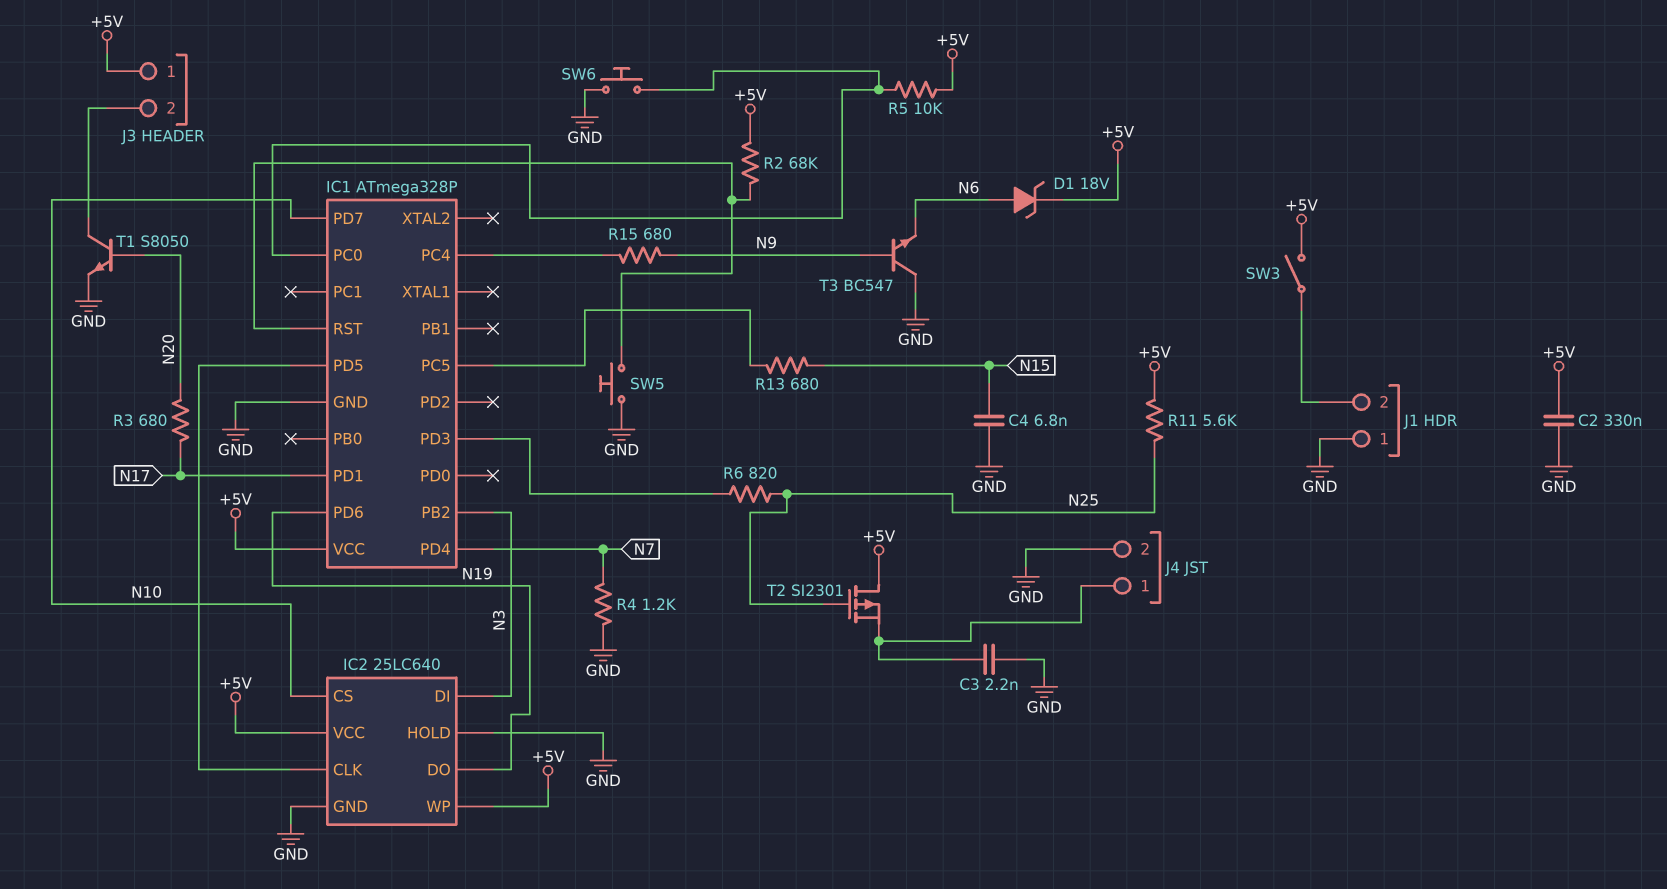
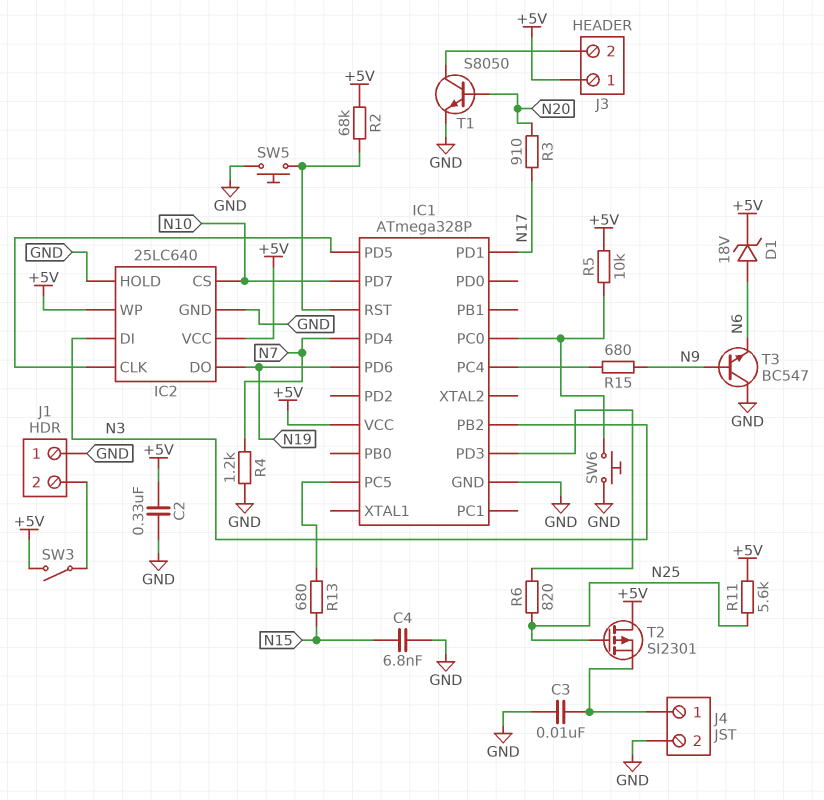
C3: 2.2nF (GND, J4/1) -> 10nF (GND, J4/1)
R3: 680 (N17, N20) -> 910 (N17, N20)

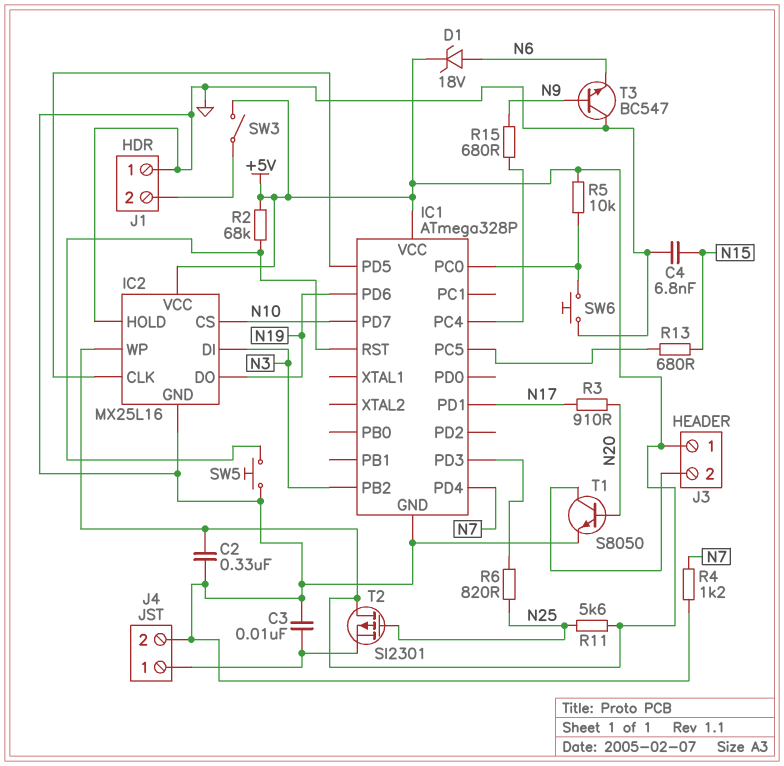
IC2: 25LC640 -> MX25L16

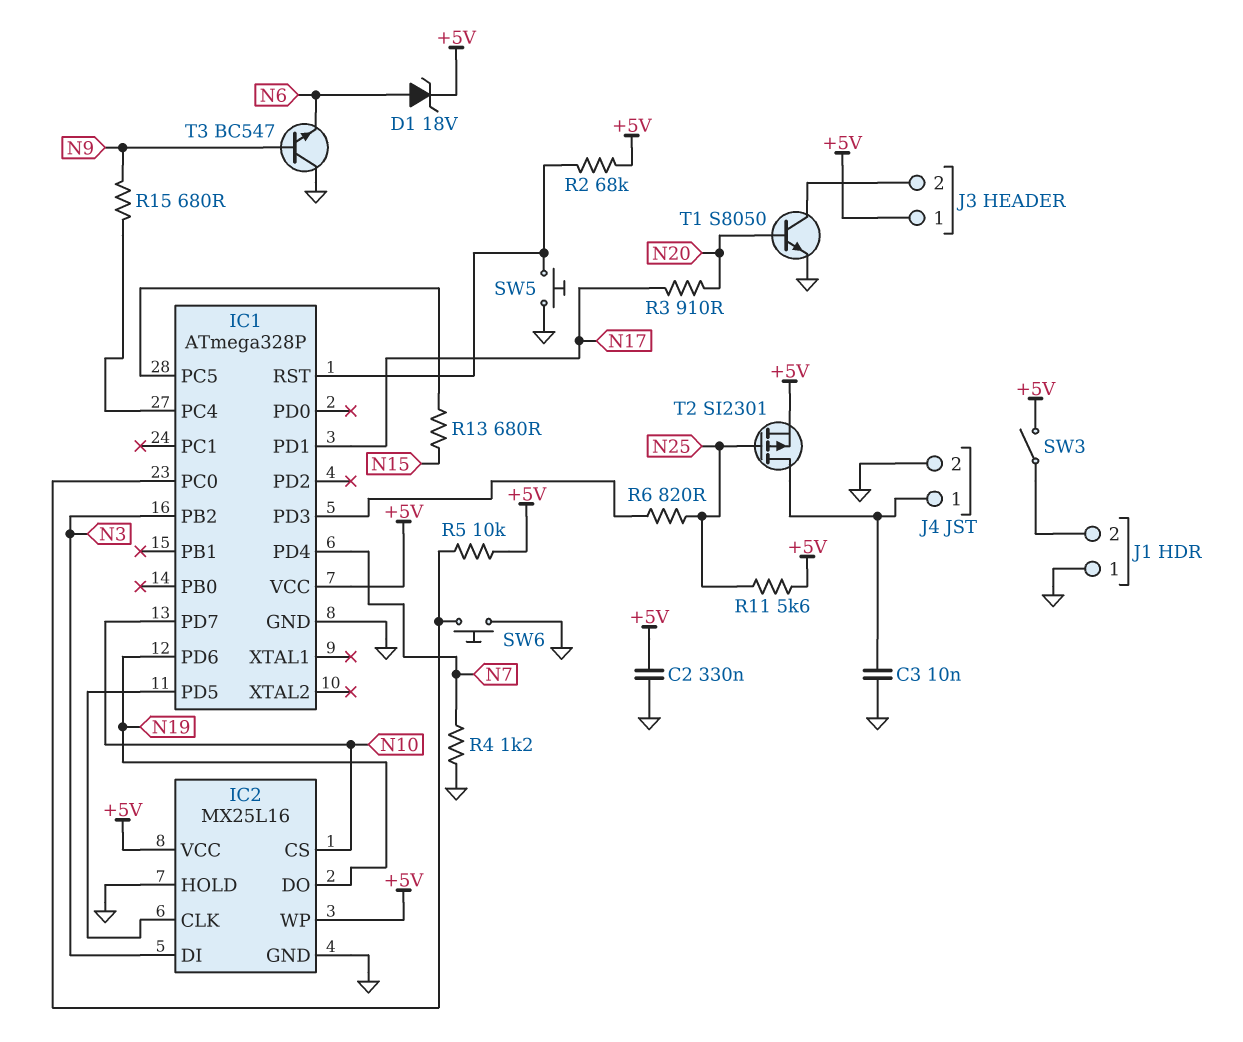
C4: 6.8nF (GND, N15) -> none
T2: PMOS SI2301 (G N25, D +5V, S J4/1) -> PMOS SI2301 (G N25, D J4/1, S +5V)

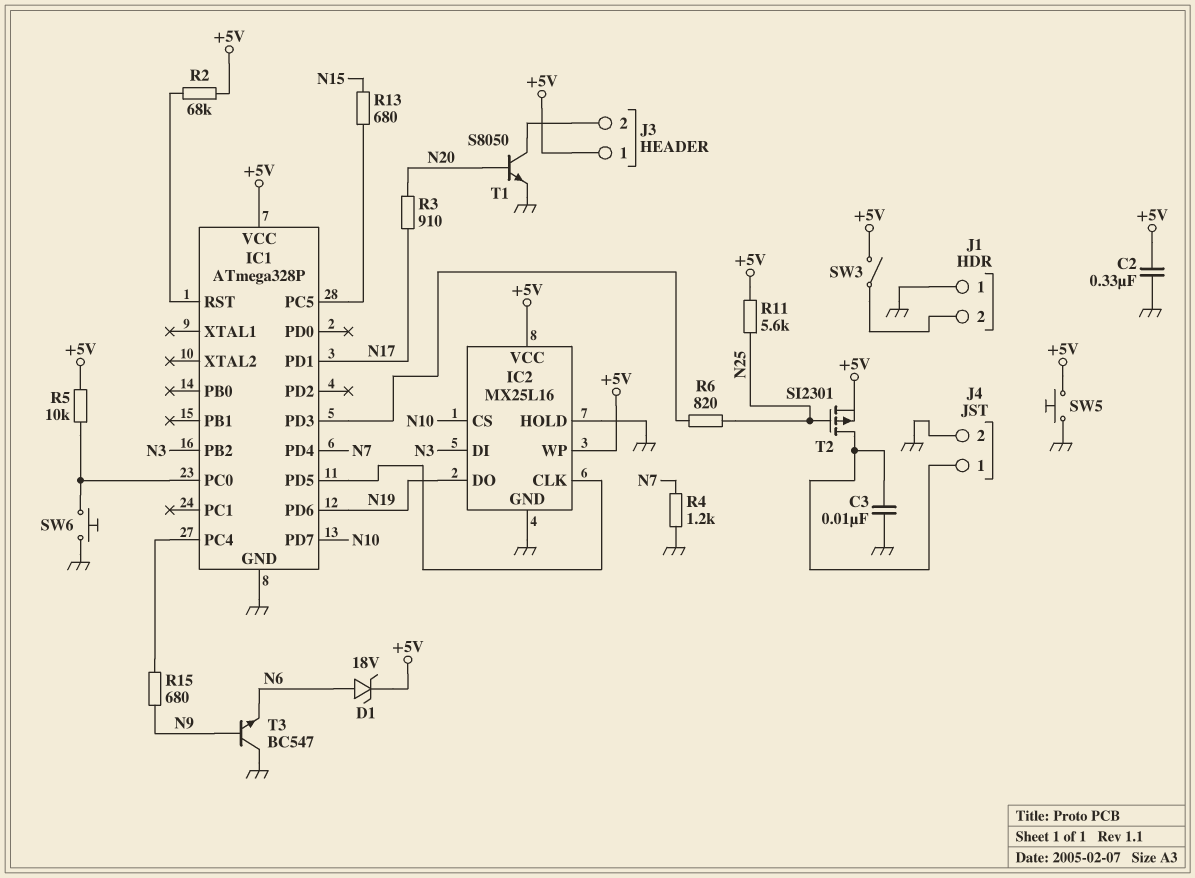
SW5: button (GND, IC1/RST) -> button (+5V, GND)

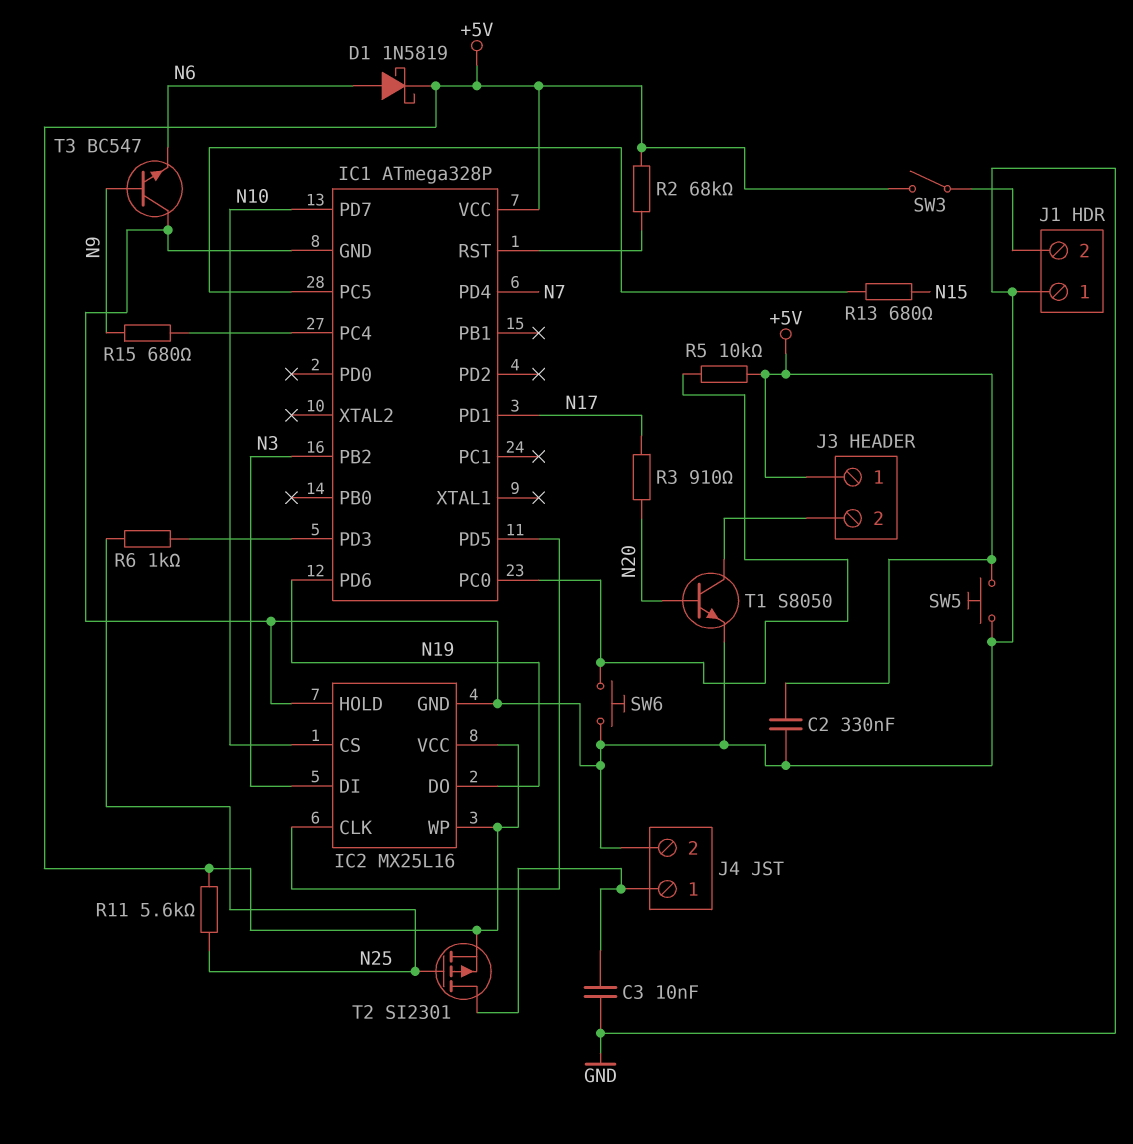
D1: zener 18V (A N6, K +5V) -> schottky 1N5819 (A N6, K +5V)
R4: 1.2k (GND, N7) -> none
R6: 820 (IC1/PD3, N25) -> 1k (IC1/PD3, N25)

